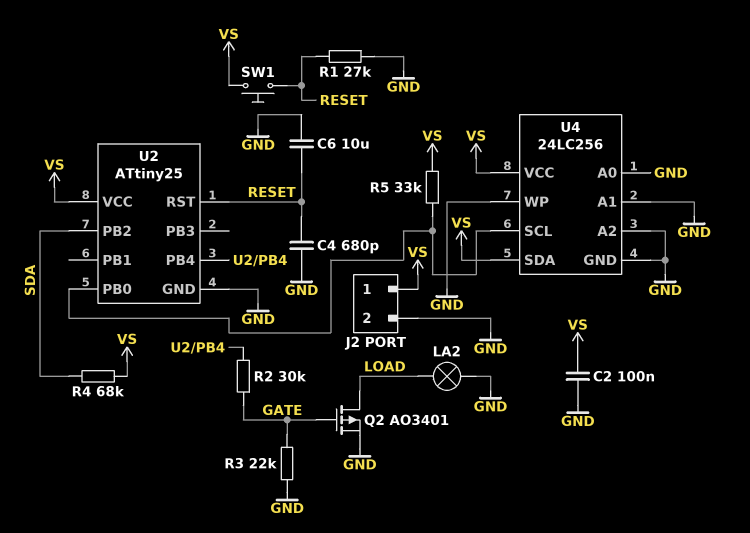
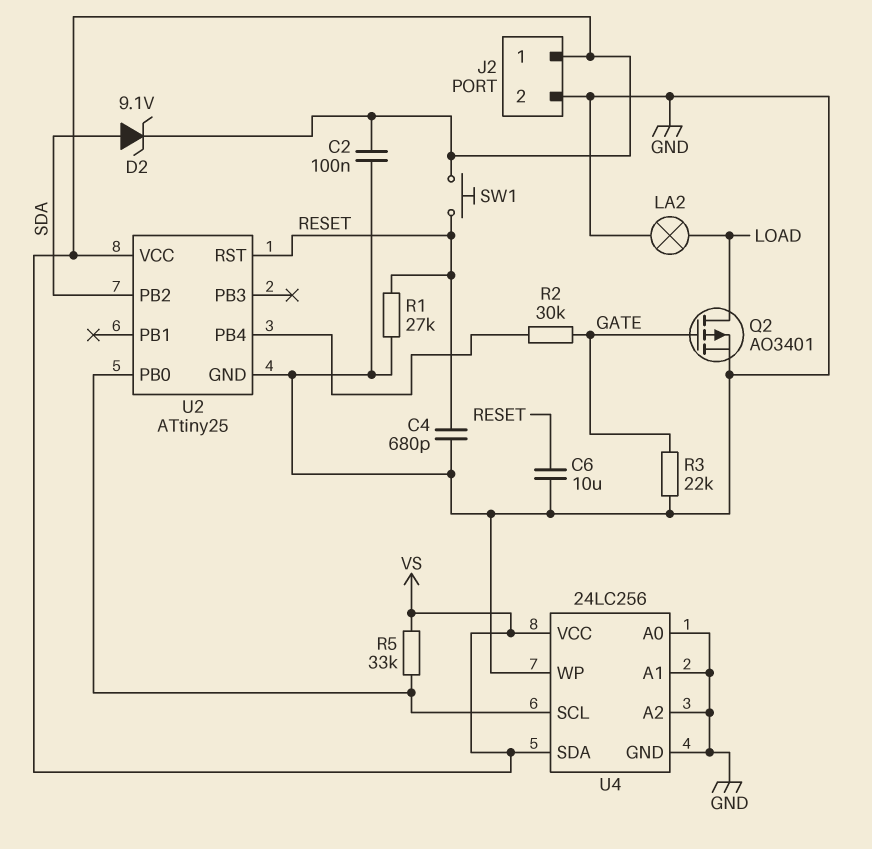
D2: none -> zener 9.1V (A SDA, K VS)
R4: 68k (SDA, VS) -> none

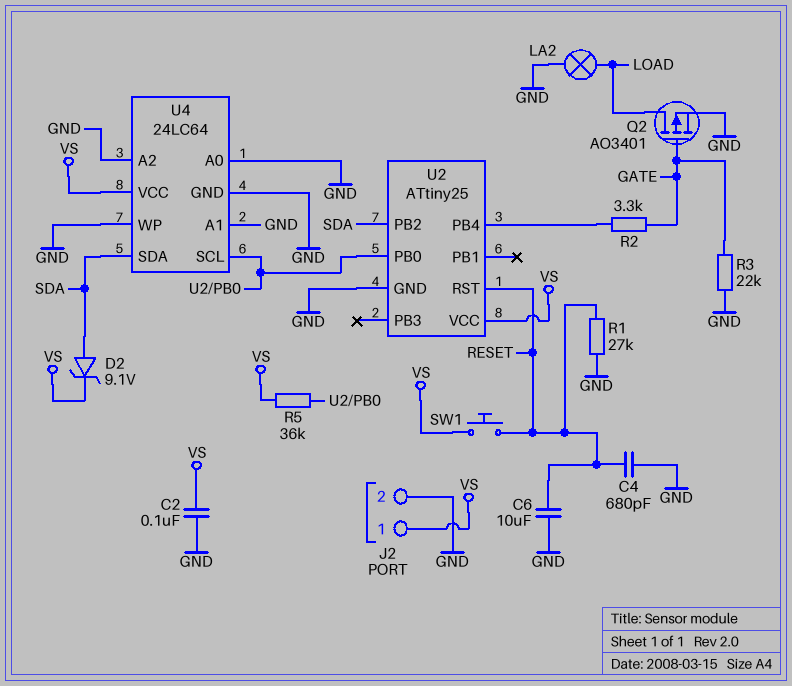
R2: 30k (GATE, U2/PB4) -> 3.3k (GATE, U2/PB4)
R5: 33k (U2/PB0, VS) -> 36k (U2/PB0, VS)
U4: 24LC256 -> 24LC64
U4 pin SDA: VS -> SDA

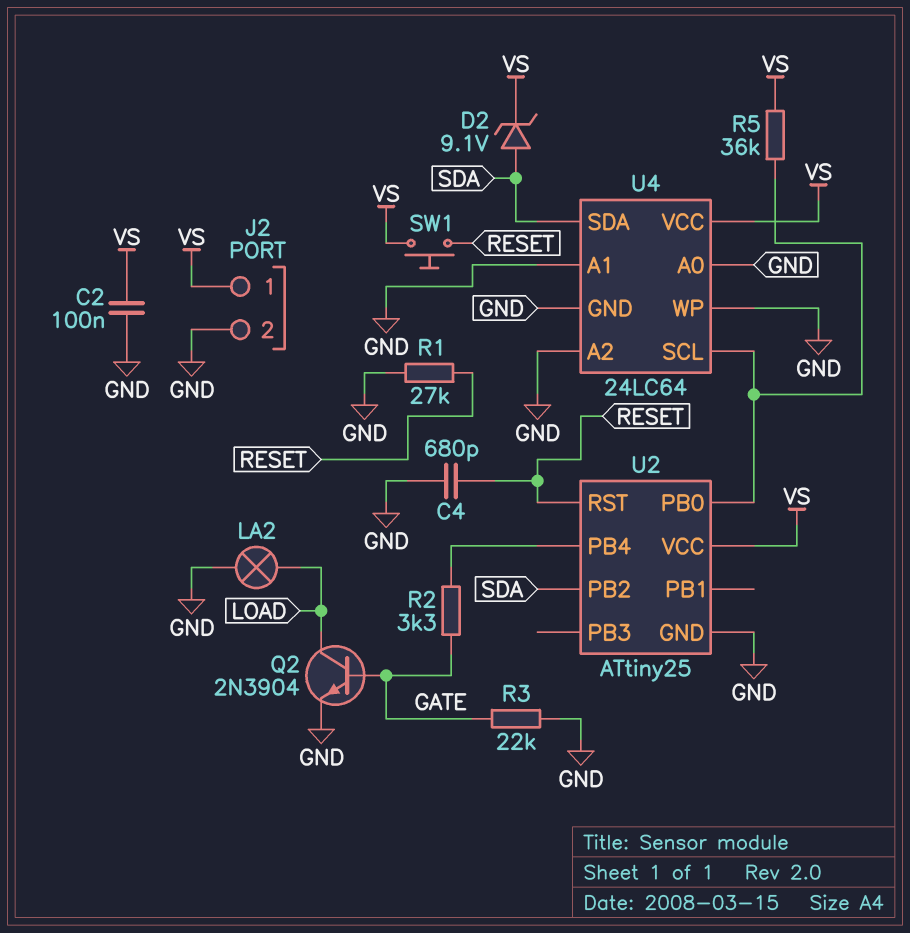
C6: 10uF (GND, RESET) -> none
Q2: PMOS AO3401 (G GATE, D LOAD, S GND) -> NPN 2N3904 (B GATE, C LOAD, E GND)

